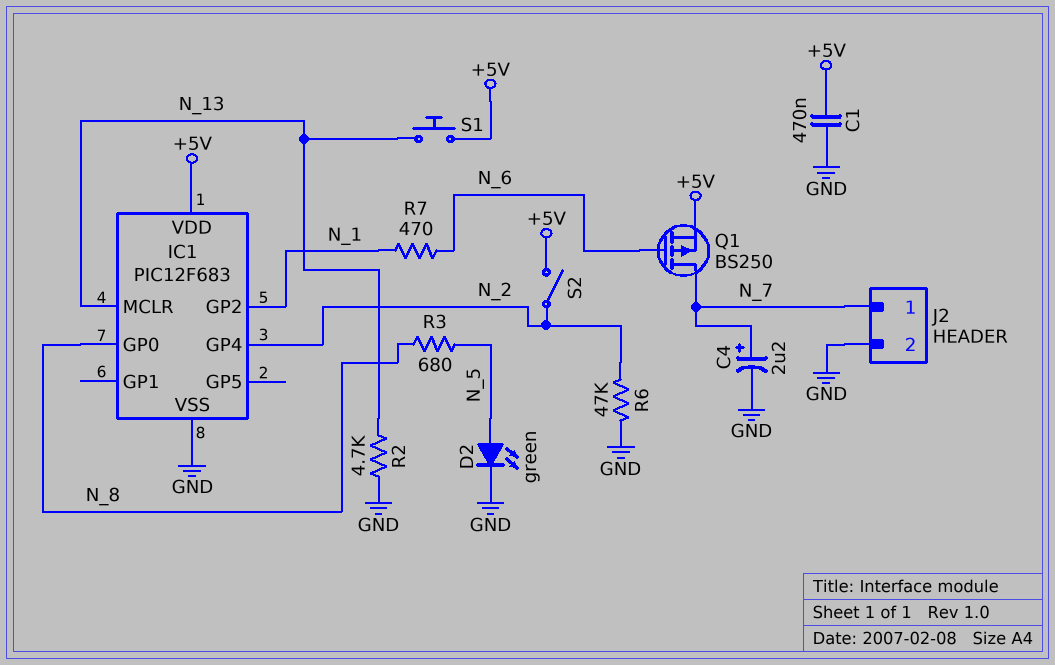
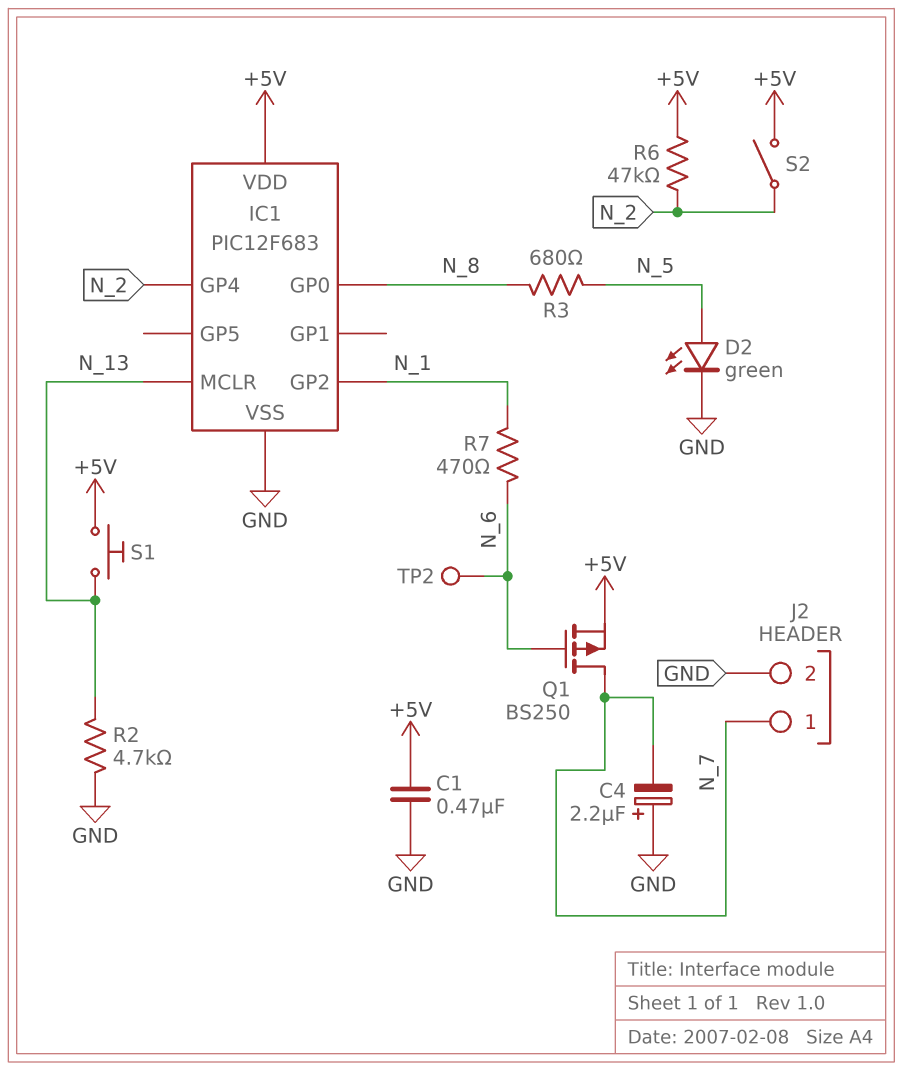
C4: 2.2uF (plus N_7, minus GND) -> 2.2uF (plus GND, minus N_7)
R6: 47k (GND, N_2) -> 47k (+5V, N_2)
TP2: none -> test point (N_6)

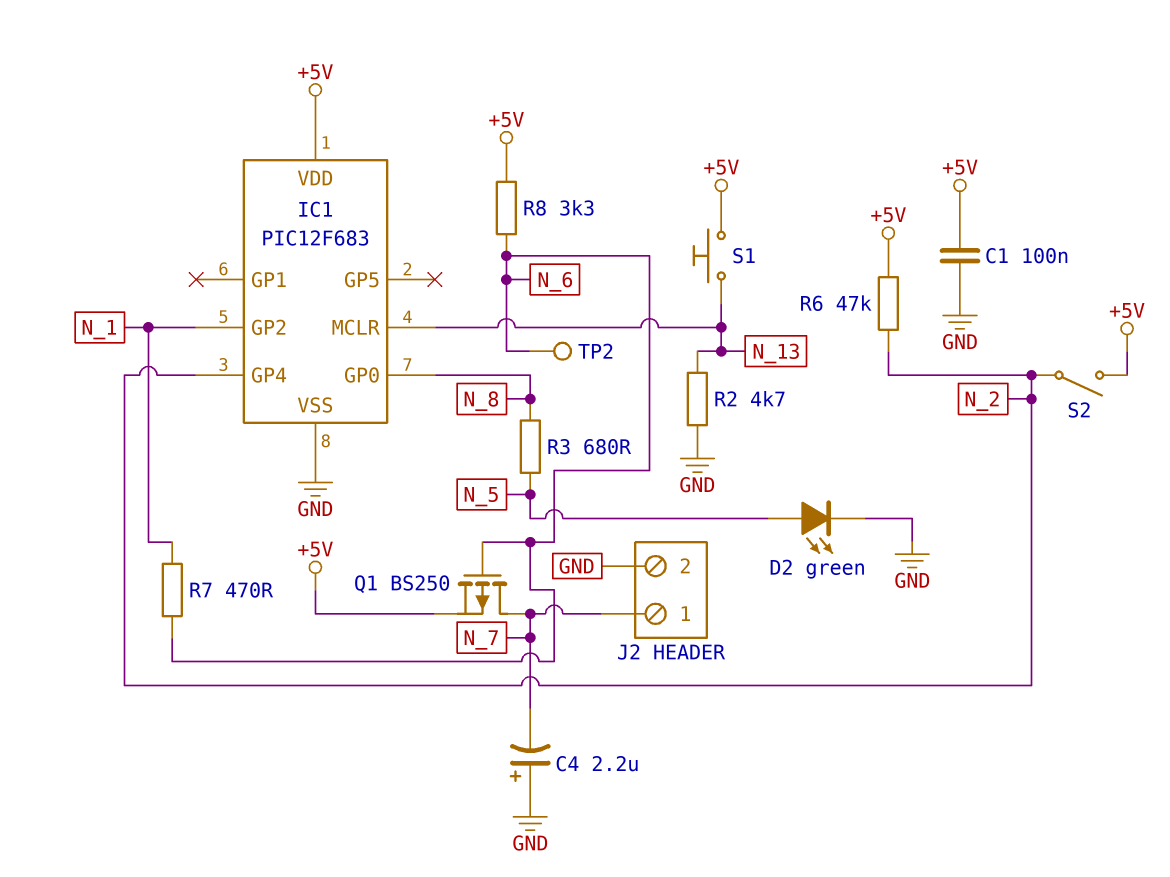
C1: 470nF (+5V, GND) -> 100nF (+5V, GND)
R8: none -> 3.3k (+5V, N_6)

